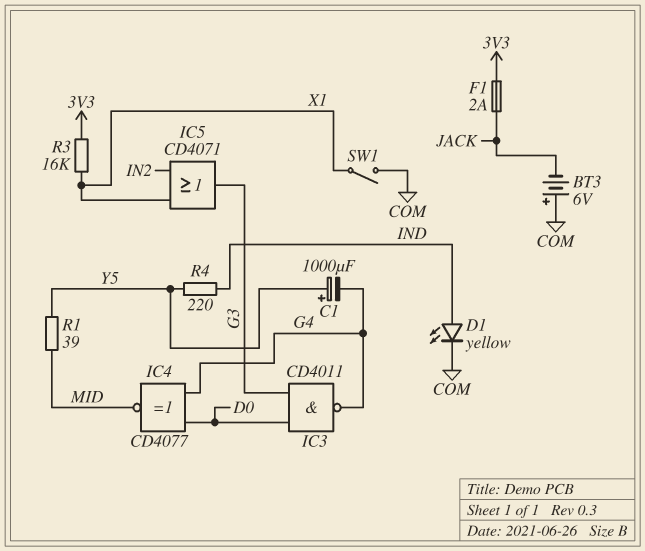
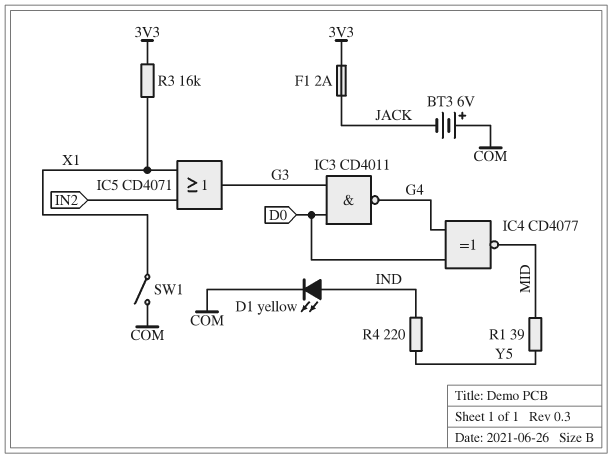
C1: 1000uF (plus Y5, minus G4) -> none

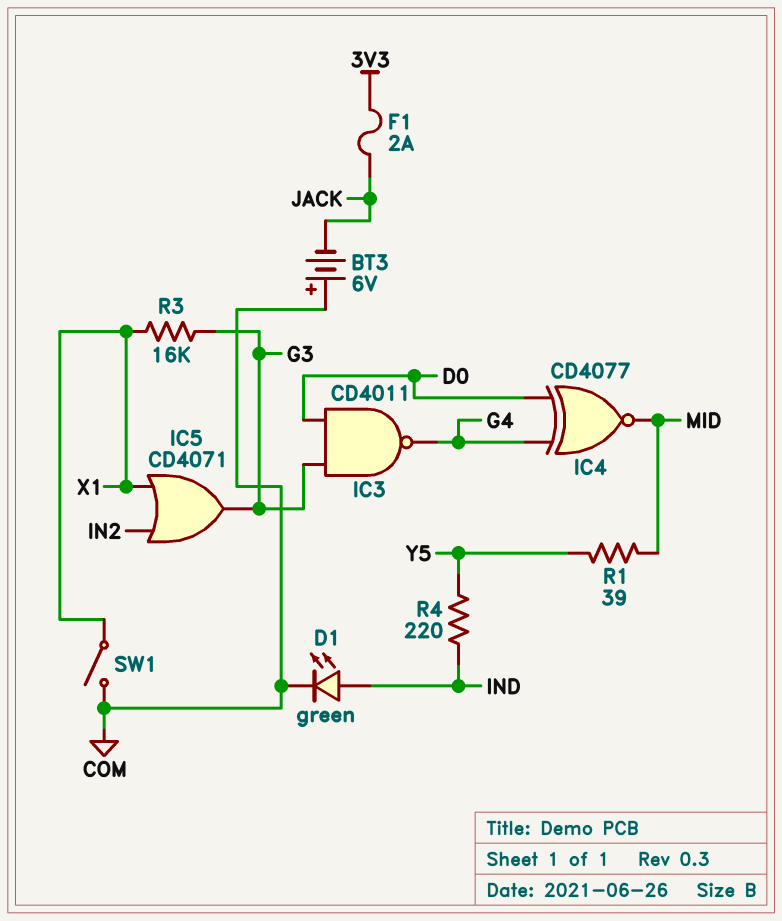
D1: LED yellow (A IND, K COM) -> LED green (A IND, K COM)
R3: 16k (3V3, X1) -> 16k (G3, X1)

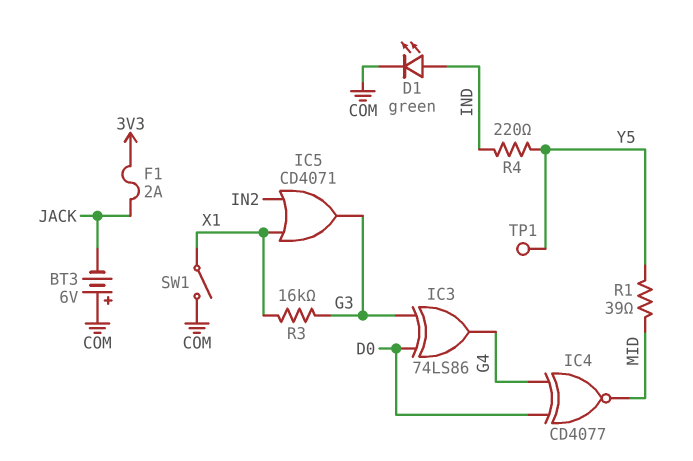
IC3: NAND CD4011 (in D0, in G3, out G4) -> XOR 74LS86 (in D0, in G3, out G4)
TP1: none -> test point (Y5)

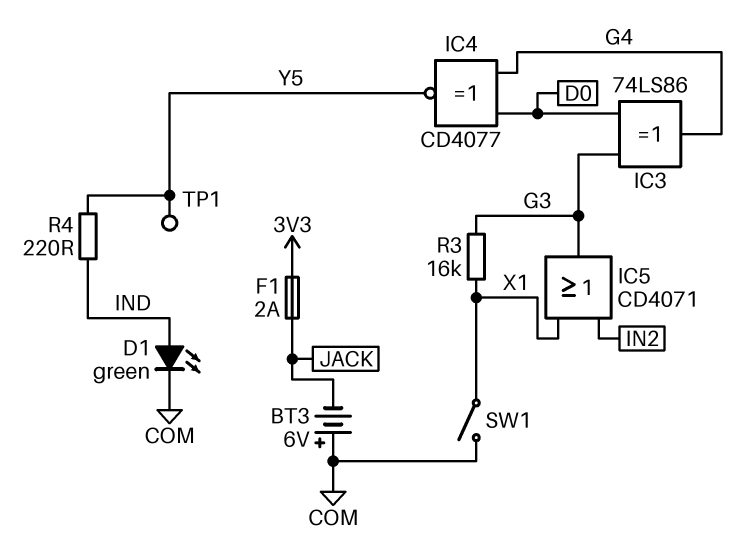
IC4: XNOR CD4077 (in D0, in G4, out MID) -> XNOR CD4077 (in D0, in G4, out Y5)
R1: 39 (MID, Y5) -> none

